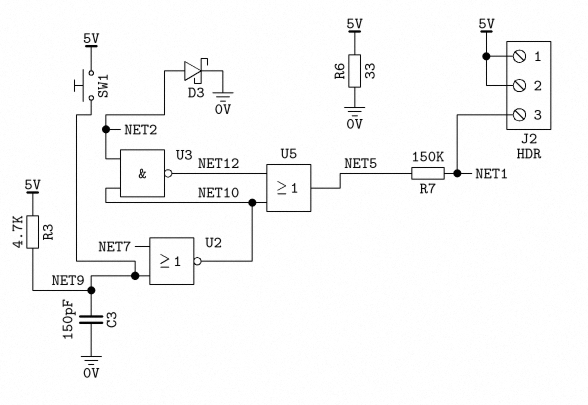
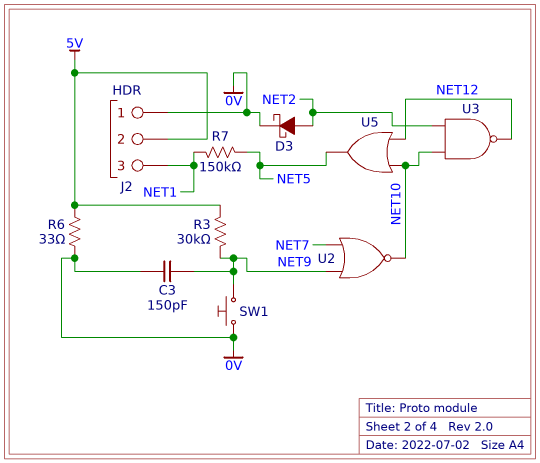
J2 pin 1: 5V -> 0V
R3: 4.7k (5V, NET9) -> 30k (5V, NET9)
SW1: button (5V, NET9) -> button (0V, NET9)

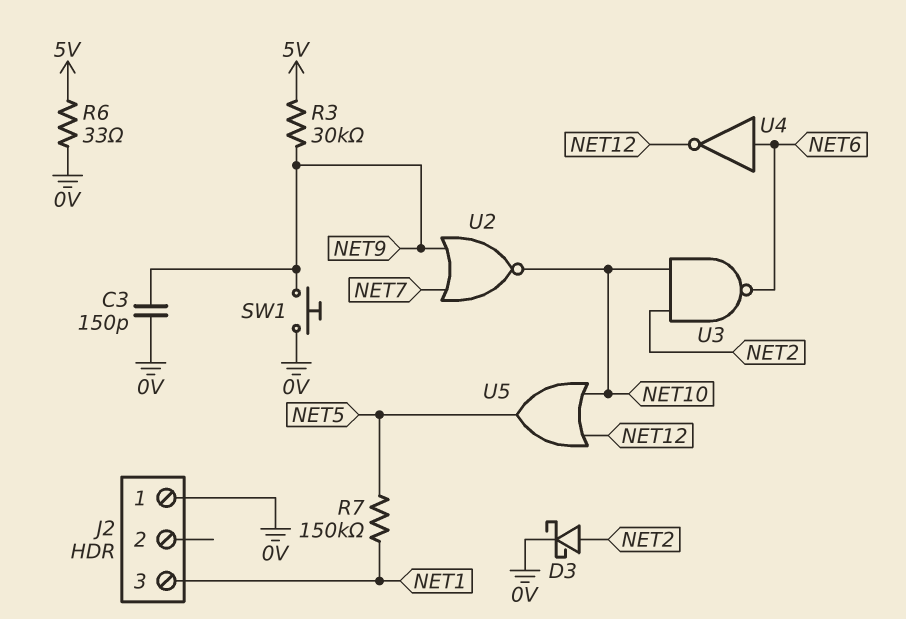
J2 pin 2: 5V -> none
U3: NAND (in NET2, in NET10, out NET12) -> NAND (in NET2, in NET10, out NET6)
U4: none -> NOT (in NET6, out NET12)

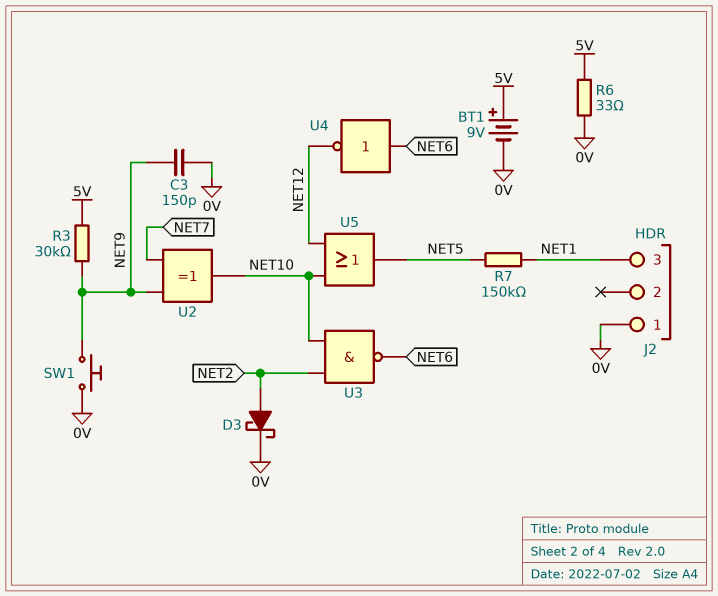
BT1: none -> 9V (plus 5V, minus 0V)
U2: NOR (in NET7, in NET9, out NET10) -> XOR (in NET7, in NET9, out NET10)

